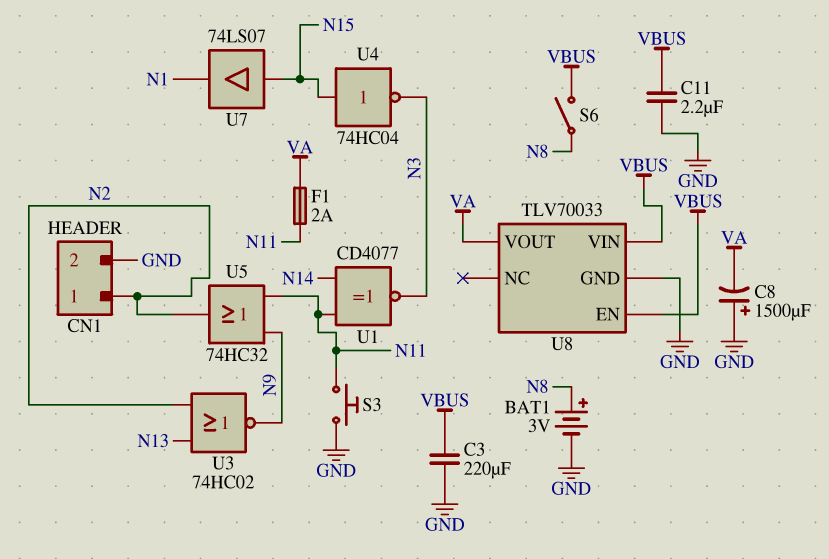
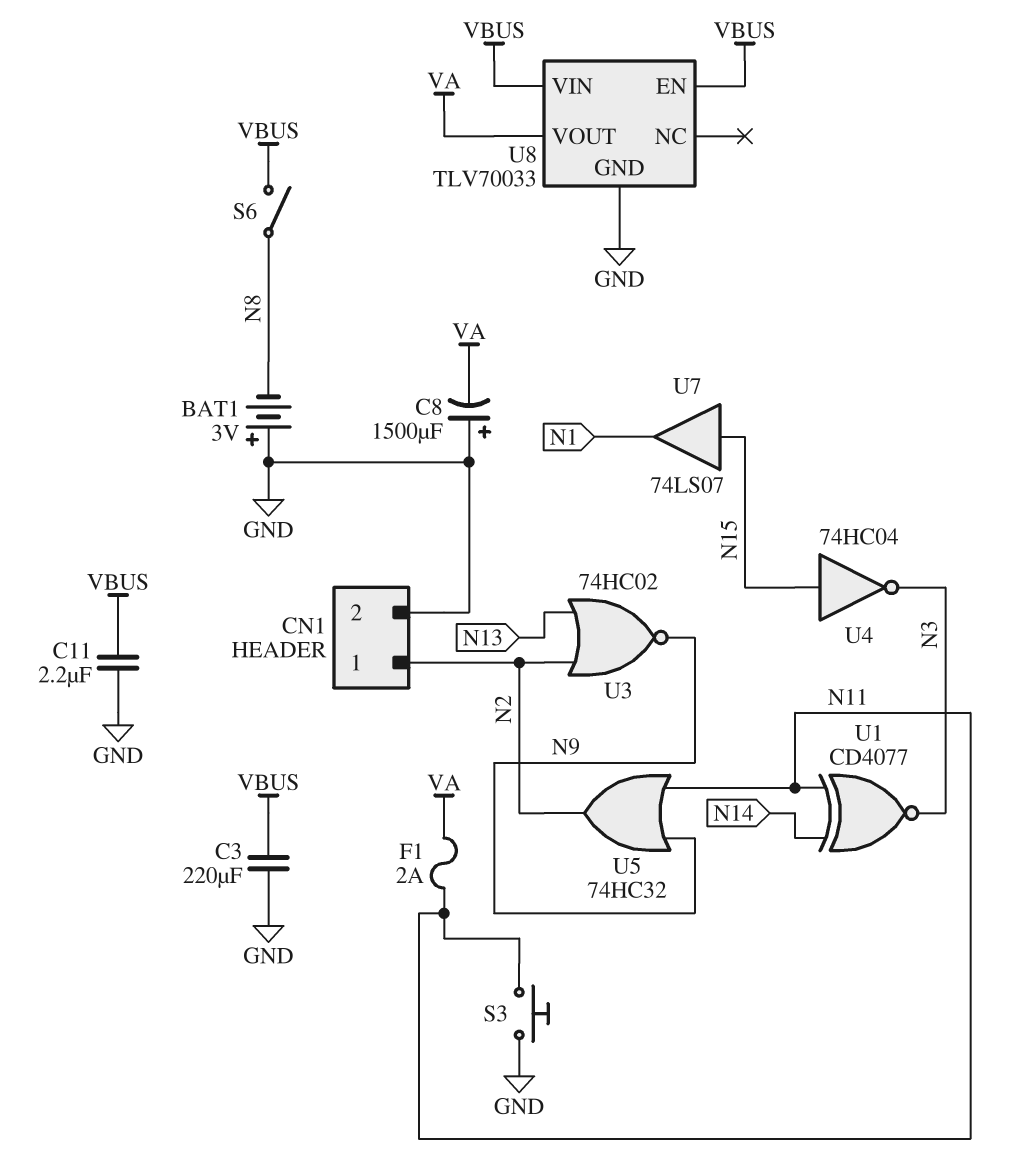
BAT1: 3V (plus N8, minus GND) -> 3V (plus GND, minus N8)

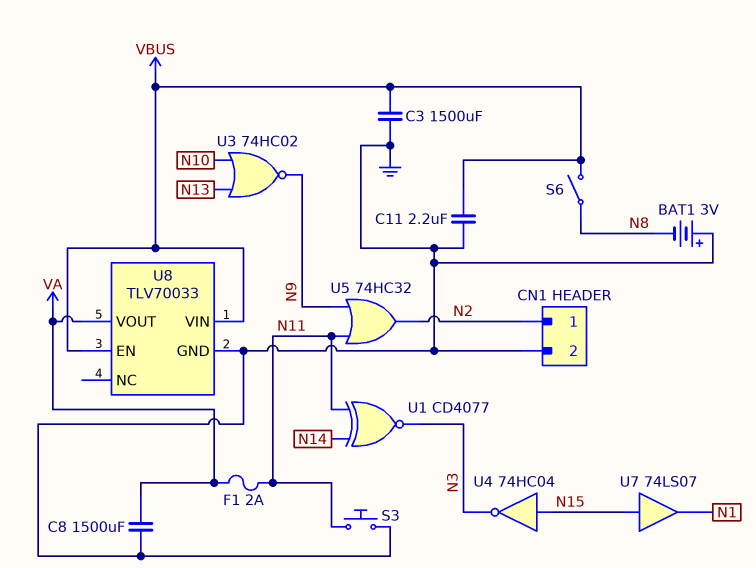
C3: 220uF (GND, VBUS) -> 1500uF (GND, VBUS)
C8: 1500uF (plus GND, minus VA) -> 1500uF (GND, VA)
U3: NOR 74HC02 (in N2, in N13, out N9) -> NOR 74HC02 (in N10, in N13, out N9)

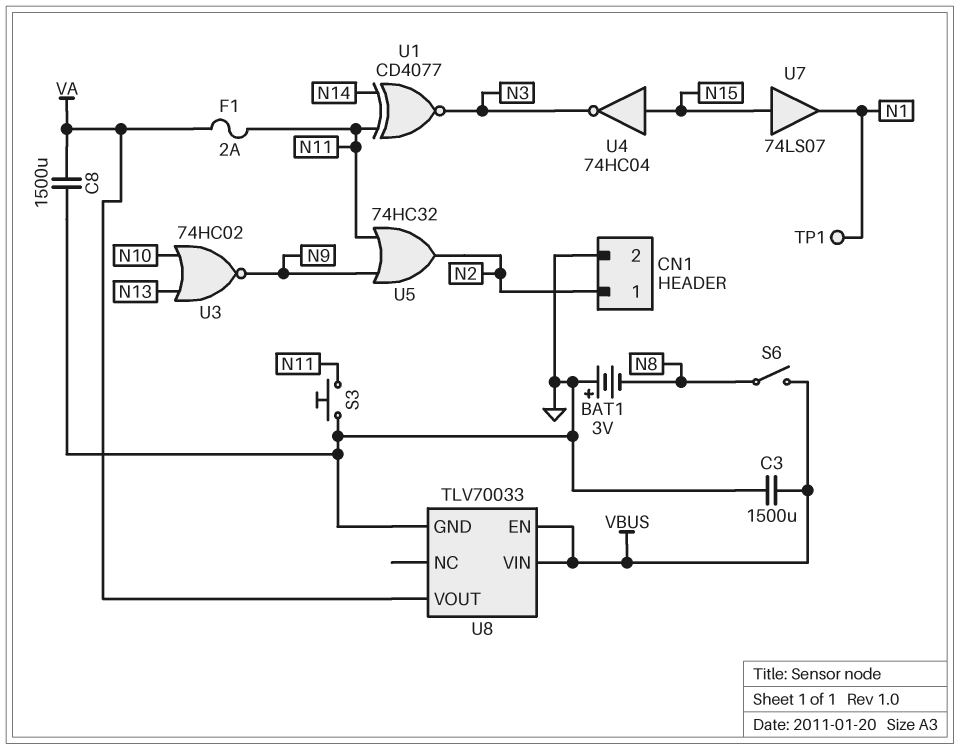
C11: 2.2uF (GND, VBUS) -> none
TP1: none -> test point (N1)

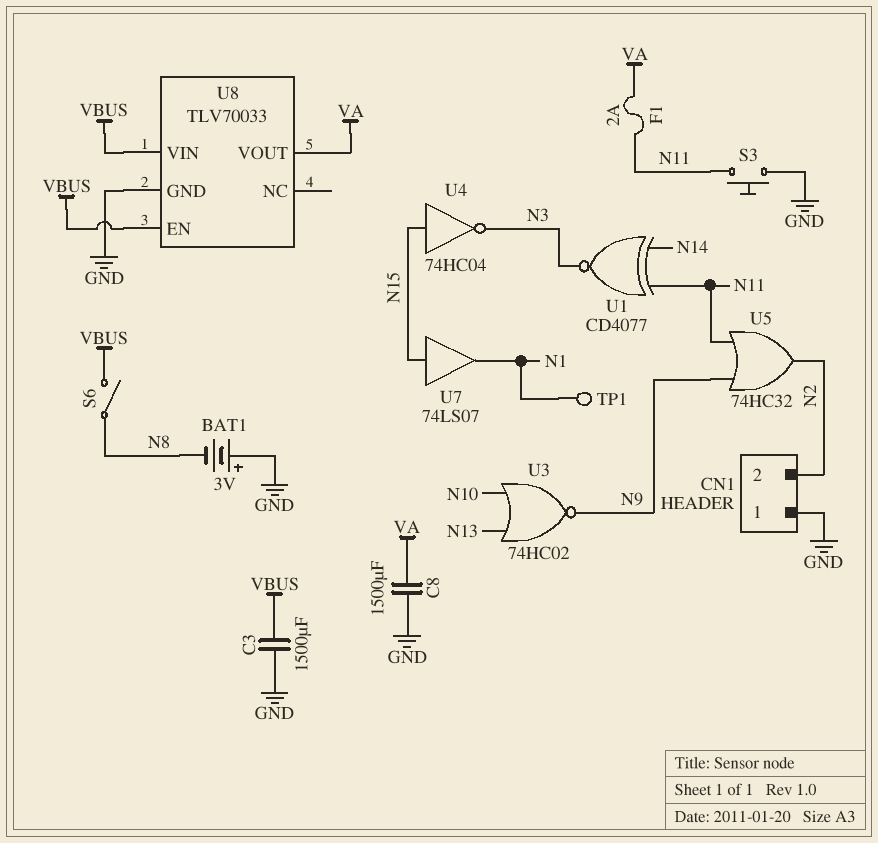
CN1 pin 1: N2 -> GND
CN1 pin 2: GND -> N2

